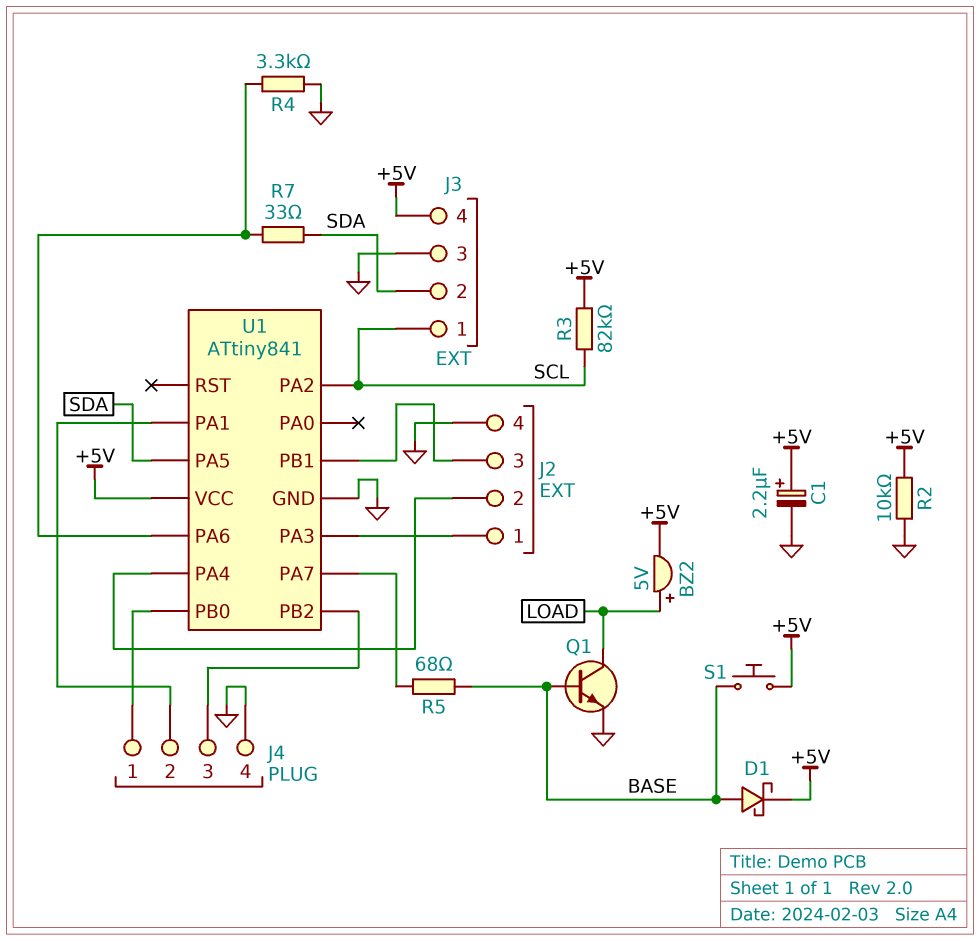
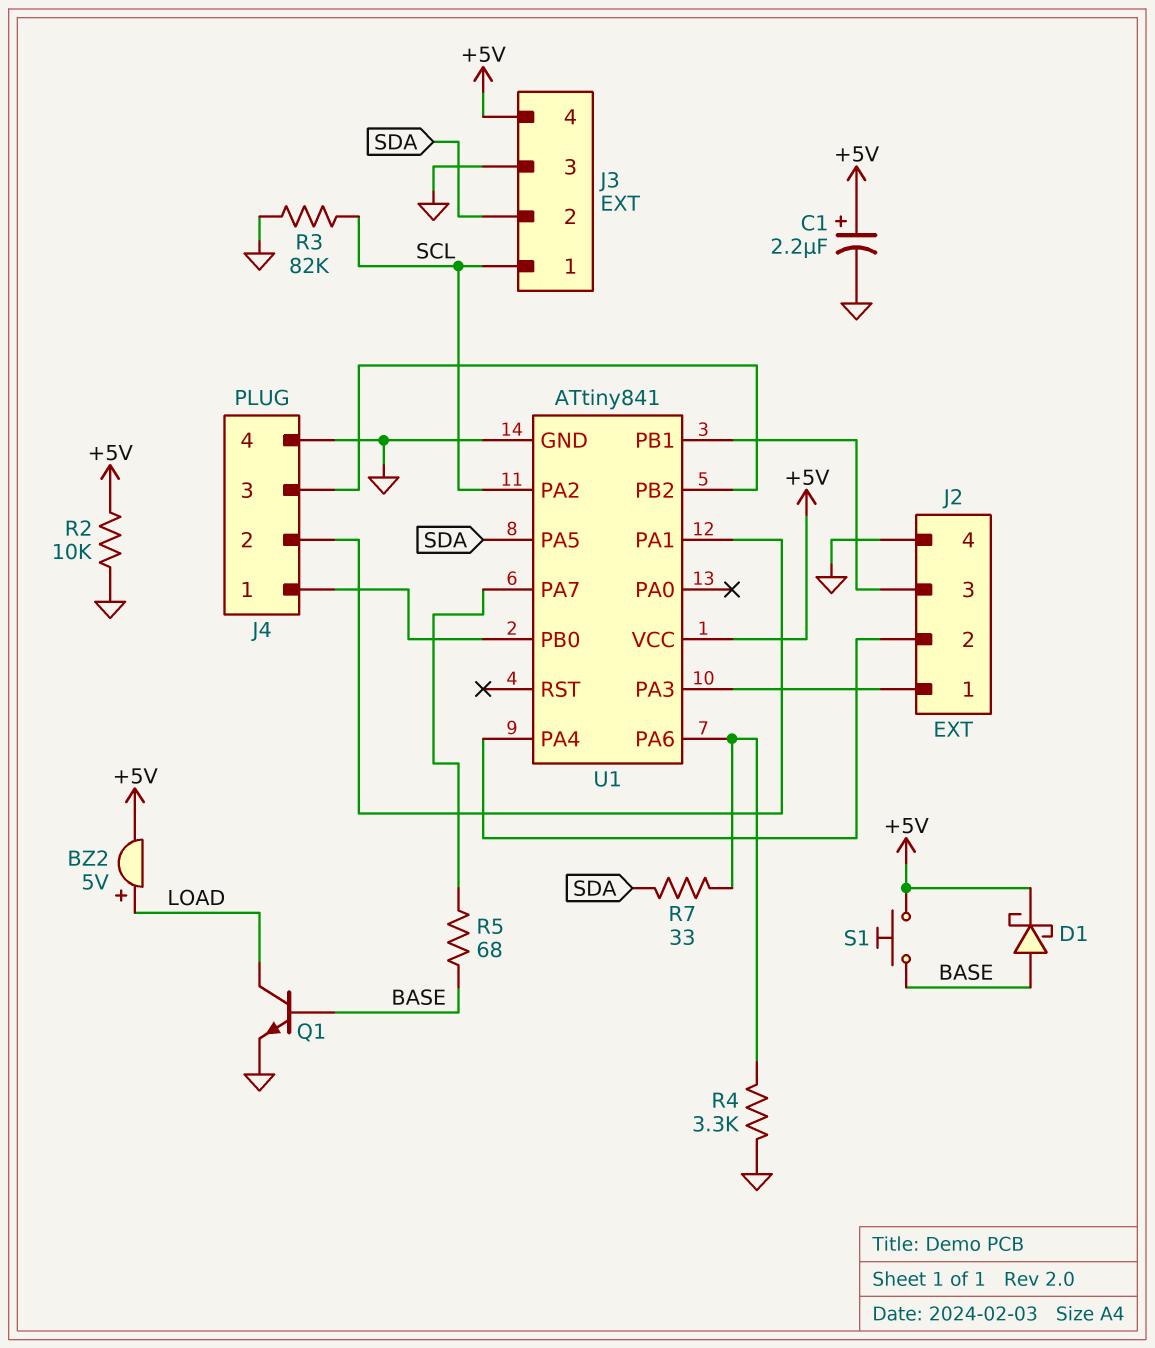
R3: 82k (+5V, SCL) -> 82k (GND, SCL)

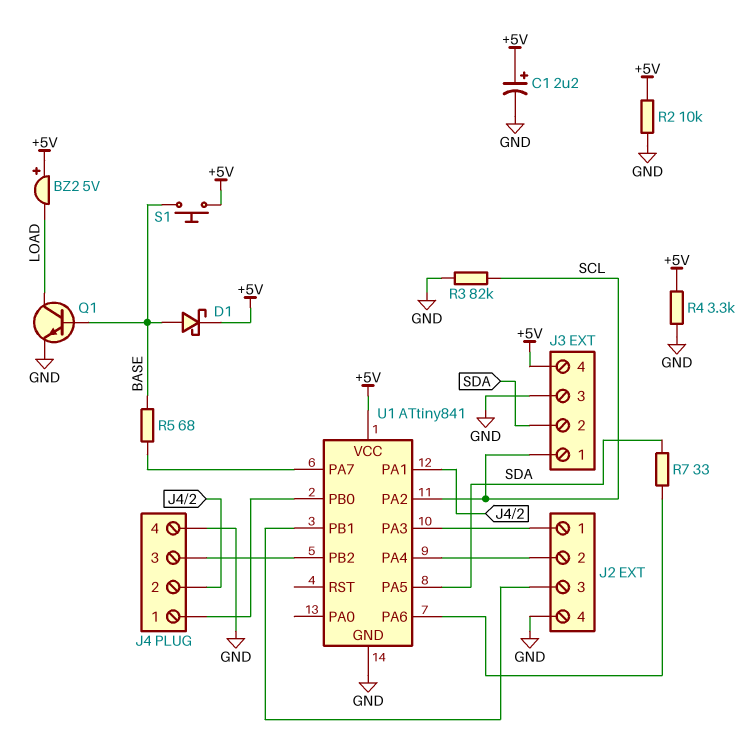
BZ2: buzzer 5V (plus LOAD, minus +5V) -> buzzer 5V (plus +5V, minus LOAD)
R4: 3.3k (GND, U1/PA6) -> 3.3k (+5V, GND)

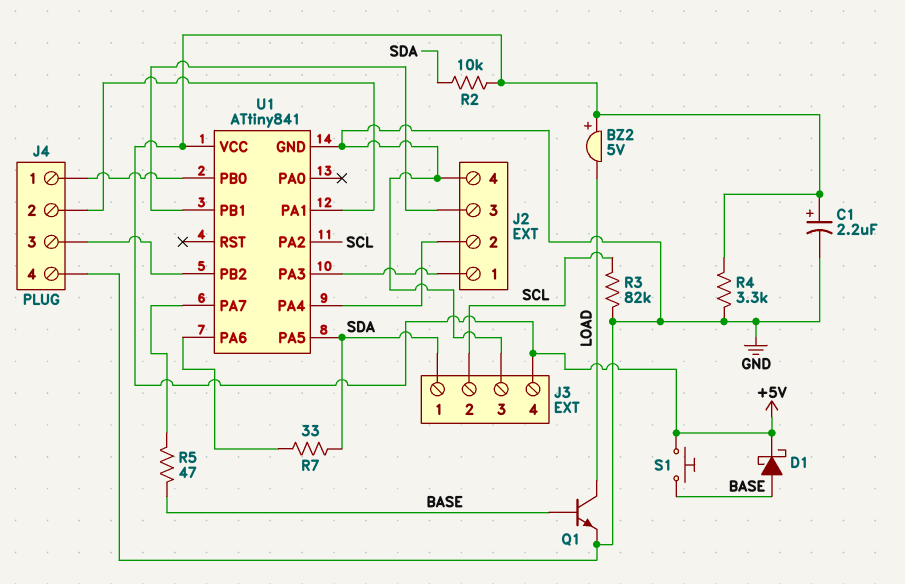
J3 pin 1: SCL -> SDA
J3 pin 2: SDA -> SCL
R2: 10k (+5V, GND) -> 10k (+5V, SDA)
R5: 68 (BASE, U1/PA7) -> 47 (BASE, U1/PA7)

